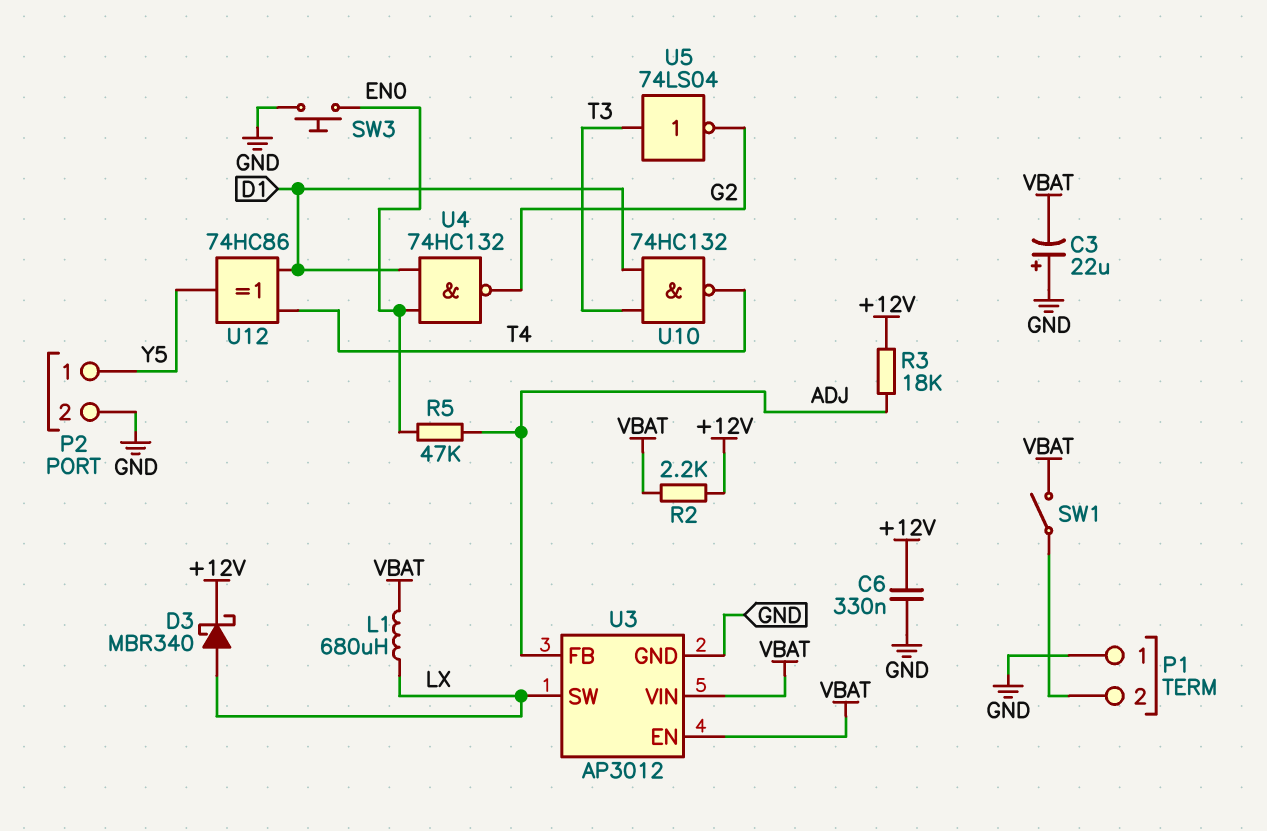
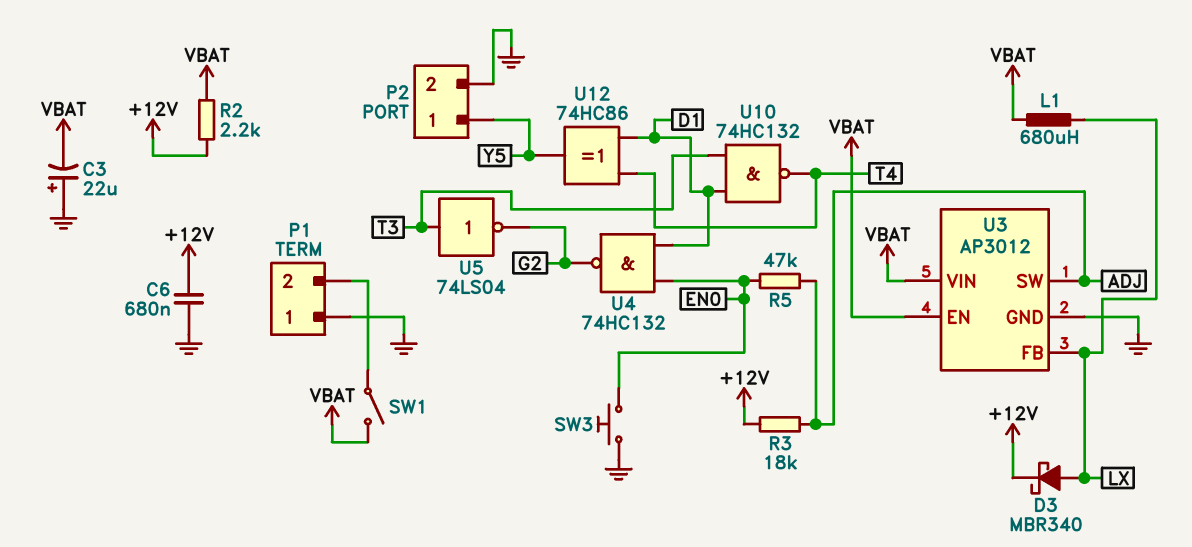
C6: 330nF (+12V, GND) -> 680nF (+12V, GND)
U3 pin FB: ADJ -> LX
U3 pin SW: LX -> ADJ

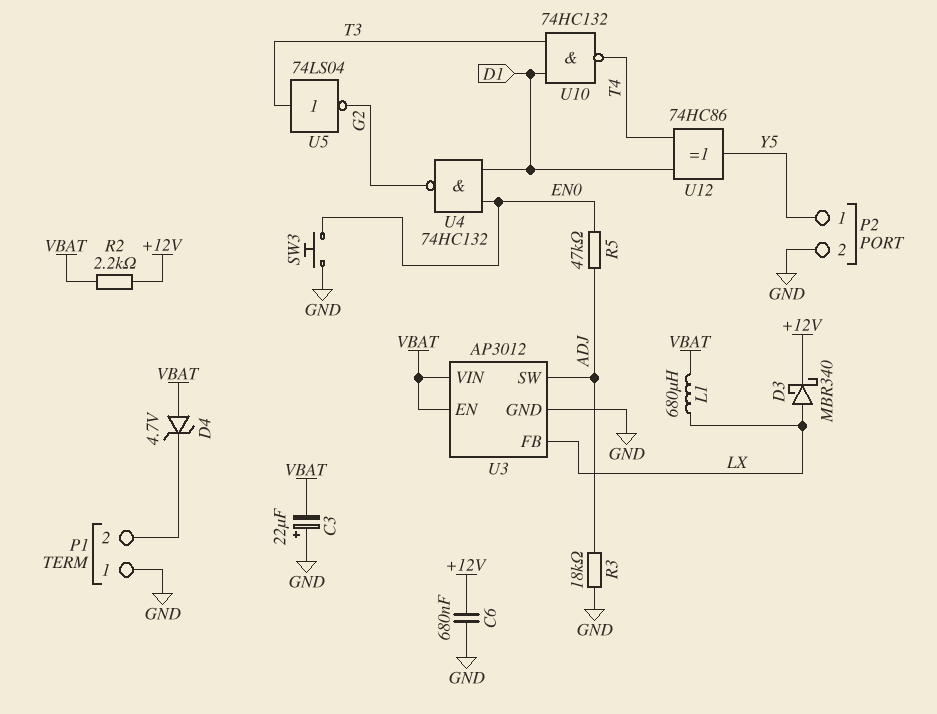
D4: none -> zener 4.7V (A VBAT, K P1/2)
R3: 18k (+12V, ADJ) -> 18k (ADJ, GND)
SW1: switch (P1/2, VBAT) -> none

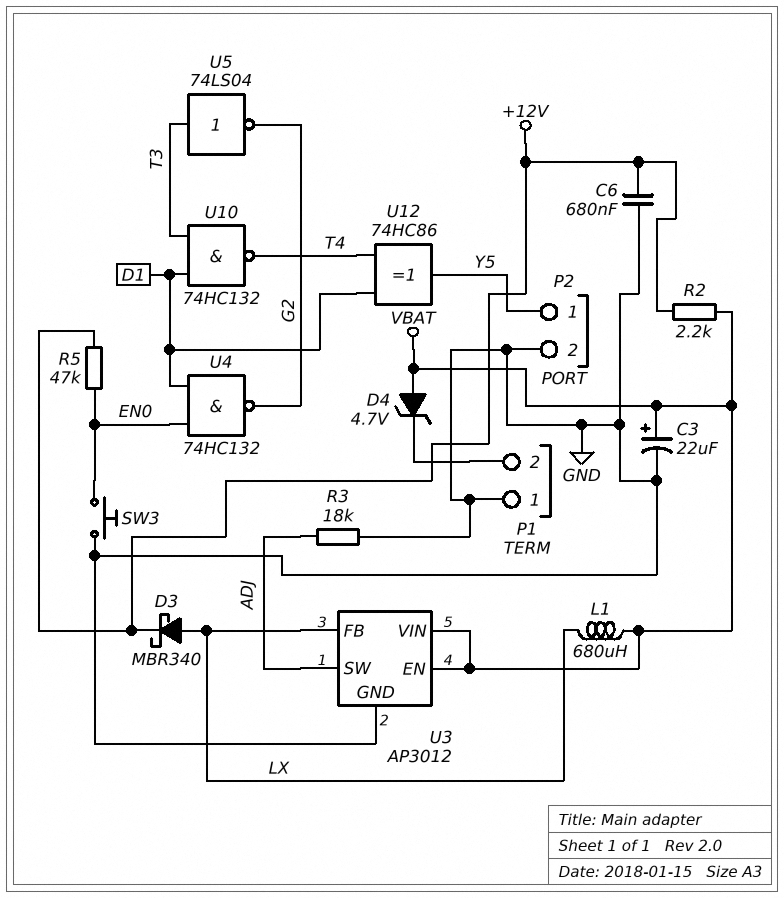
C3: 22uF (plus GND, minus VBAT) -> 22uF (plus VBAT, minus GND)
R5: 47k (ADJ, EN0) -> 47k (+12V, EN0)

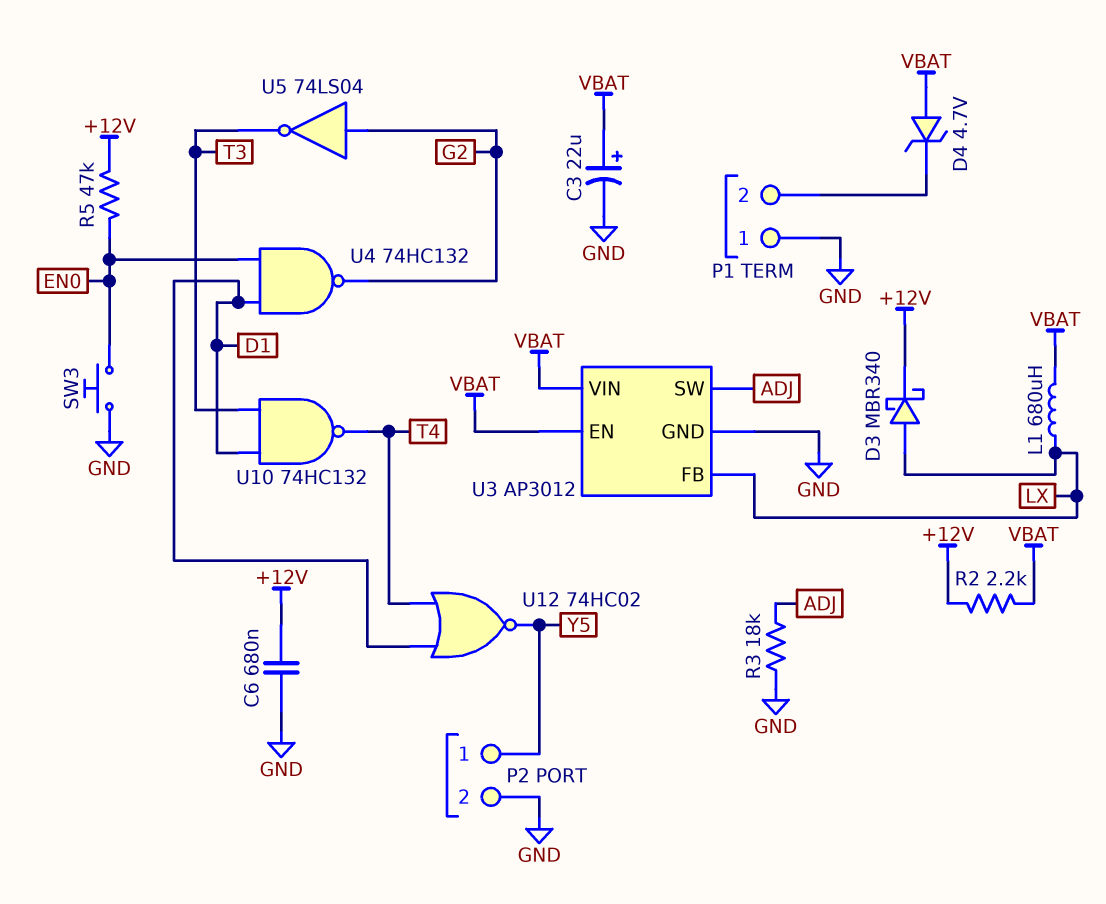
U5: NOT 74LS04 (in T3, out G2) -> NOT 74LS04 (in G2, out T3)
U12: XOR 74HC86 (in D1, in T4, out Y5) -> NOR 74HC02 (in D1, in T4, out Y5)

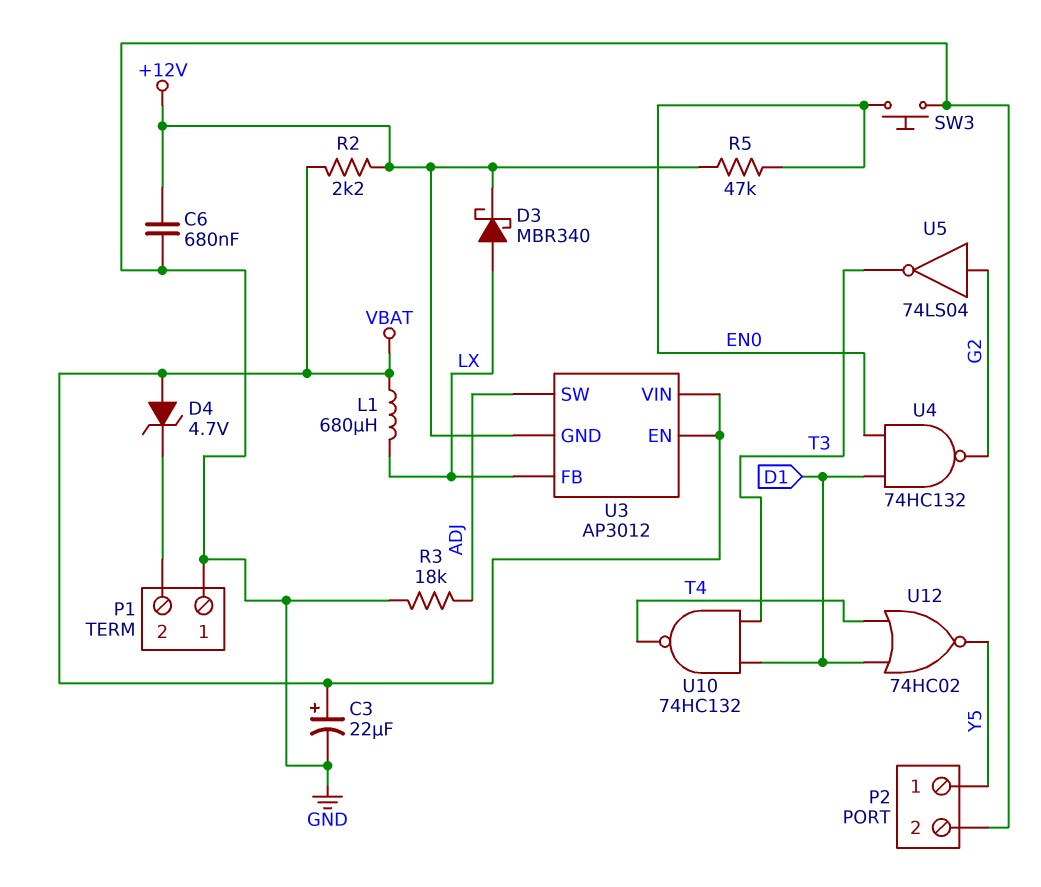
U3 pin GND: GND -> +12V

